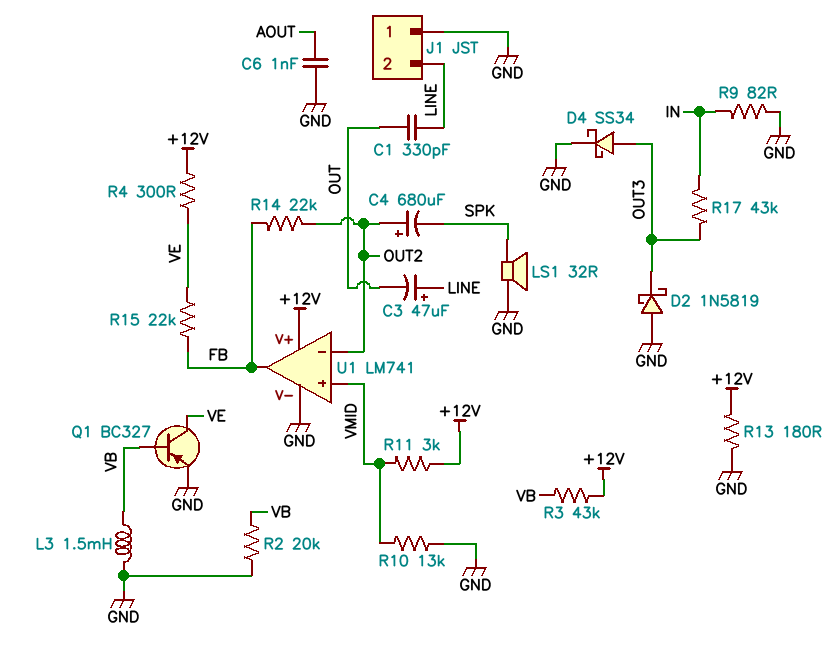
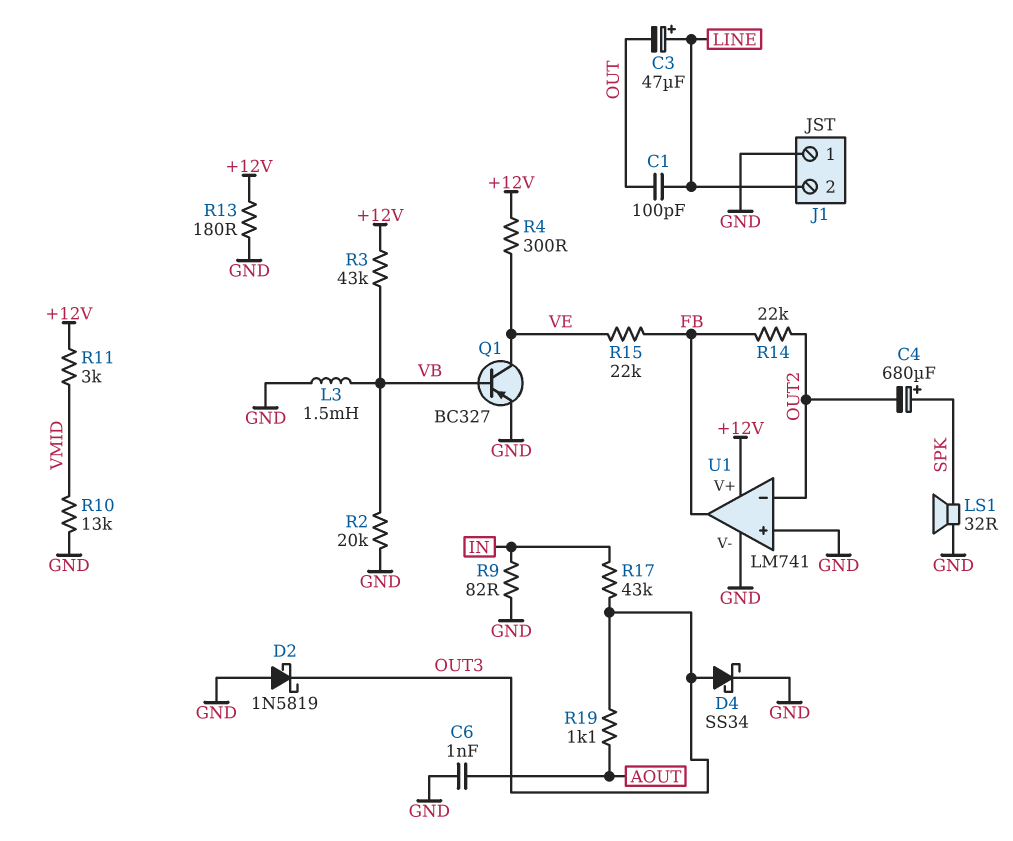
C1: 330pF (LINE, OUT) -> 100pF (LINE, OUT)
C4: 680uF (plus OUT2, minus SPK) -> 680uF (plus SPK, minus OUT2)
R19: none -> 1.1k (AOUT, OUT3)
U1 pin in+: VMID -> GND

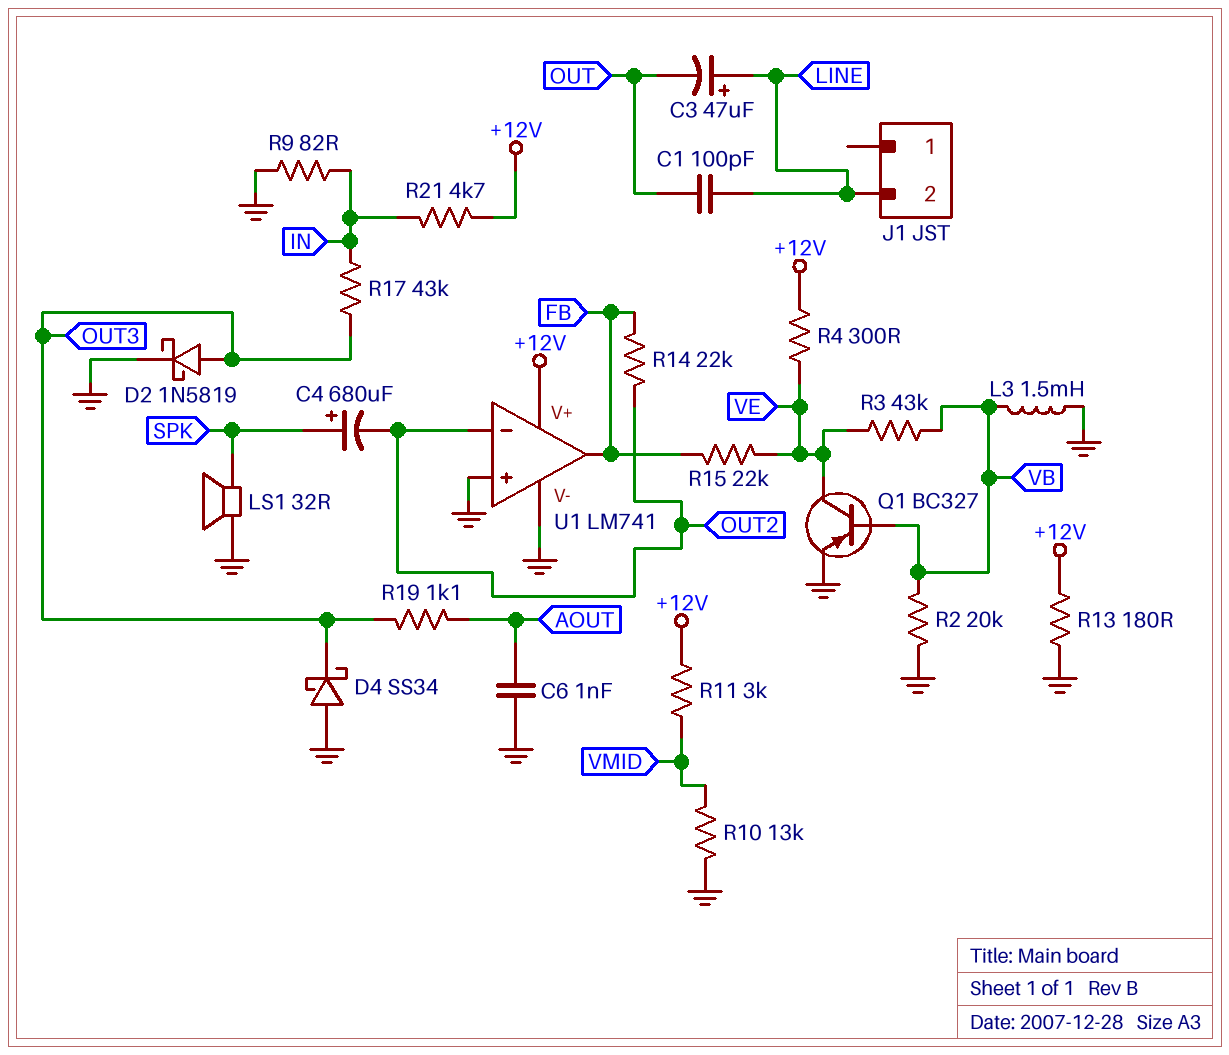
D2: schottky 1N5819 (A GND, K OUT3) -> schottky 1N5819 (A OUT3, K GND)
D4: schottky SS34 (A OUT3, K GND) -> schottky SS34 (A GND, K OUT3)
J1 pin 1: GND -> none
R3: 43k (+12V, VB) -> 43k (VB, VE)
R21: none -> 4.7k (+12V, IN)

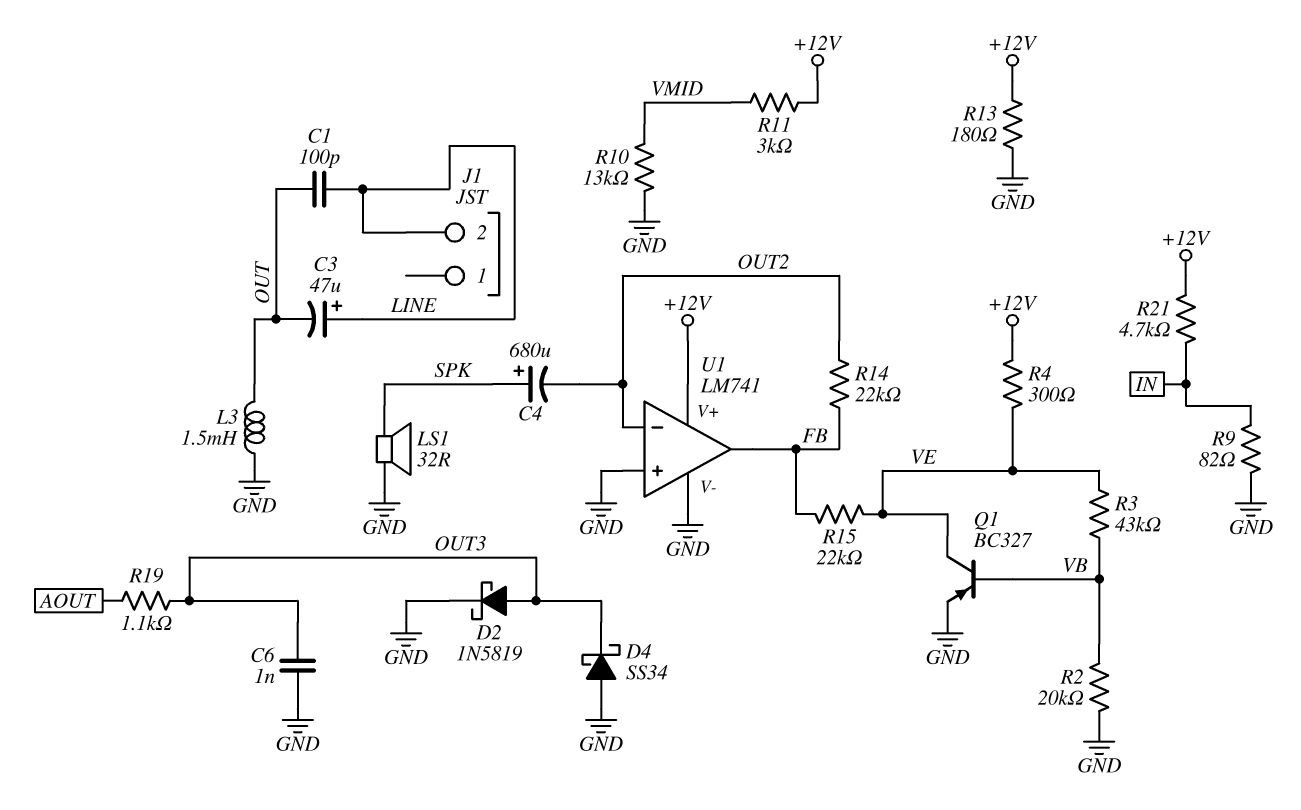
C6: 1nF (AOUT, GND) -> 1nF (GND, OUT3)
L3: 1.5mH (GND, VB) -> 1.5mH (GND, OUT)
R17: 43k (IN, OUT3) -> none

